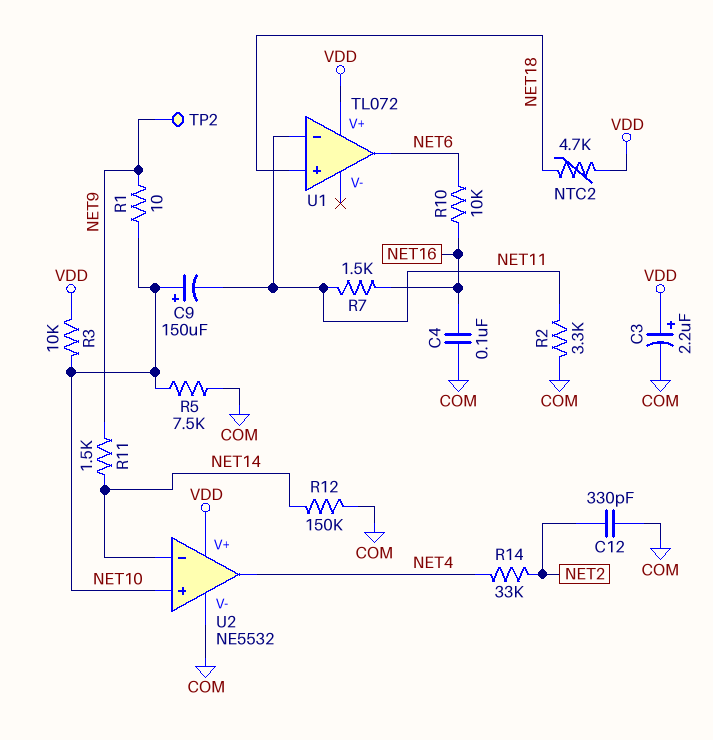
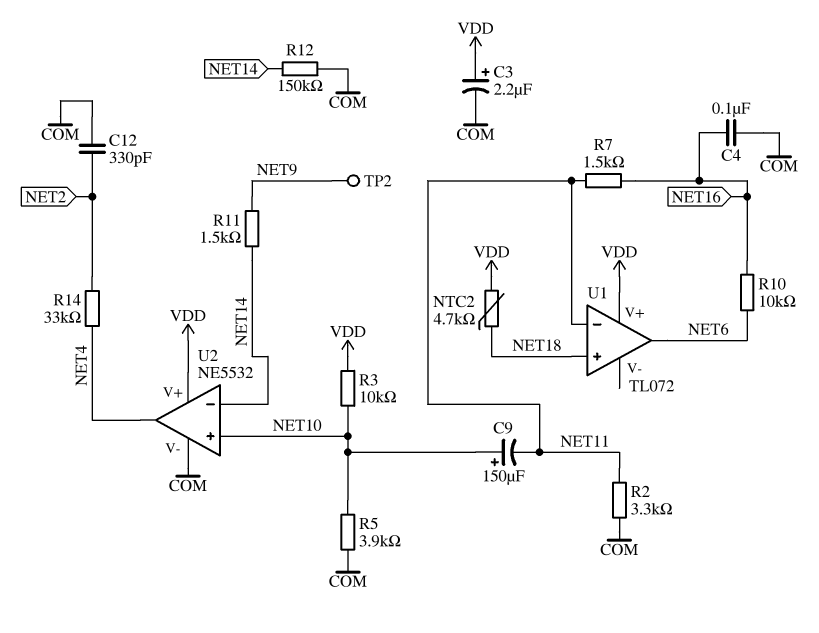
R1: 10 (NET9, NET10) -> none
R5: 7.5k (COM, NET10) -> 3.9k (COM, NET10)

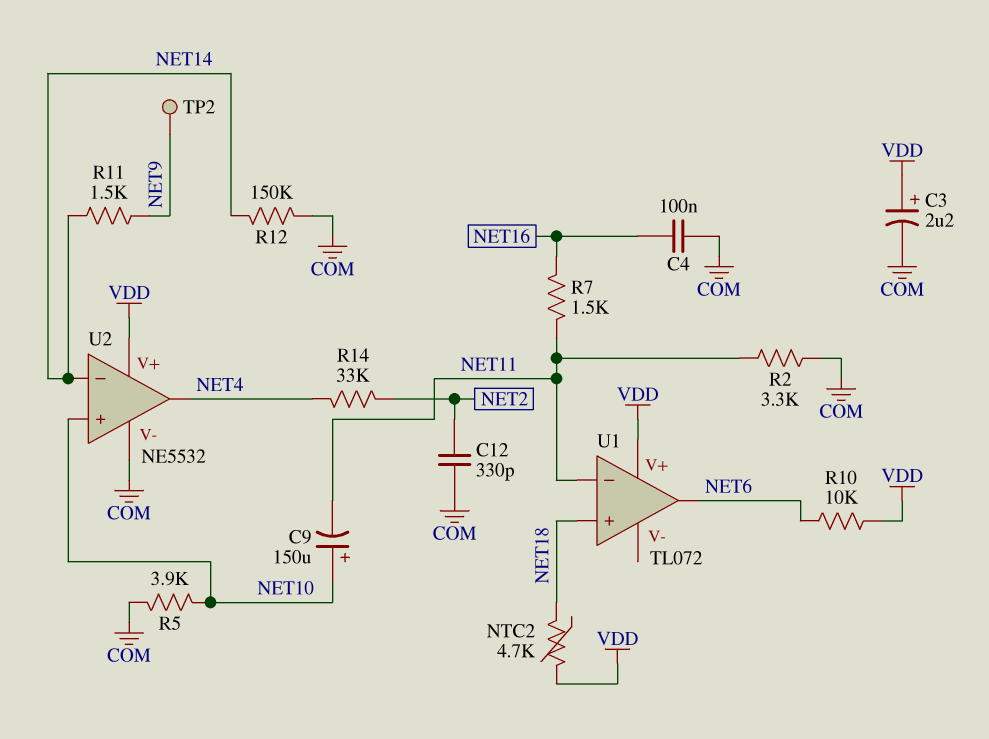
R3: 10k (NET10, VDD) -> none
R10: 10k (NET6, NET16) -> 10k (NET6, VDD)

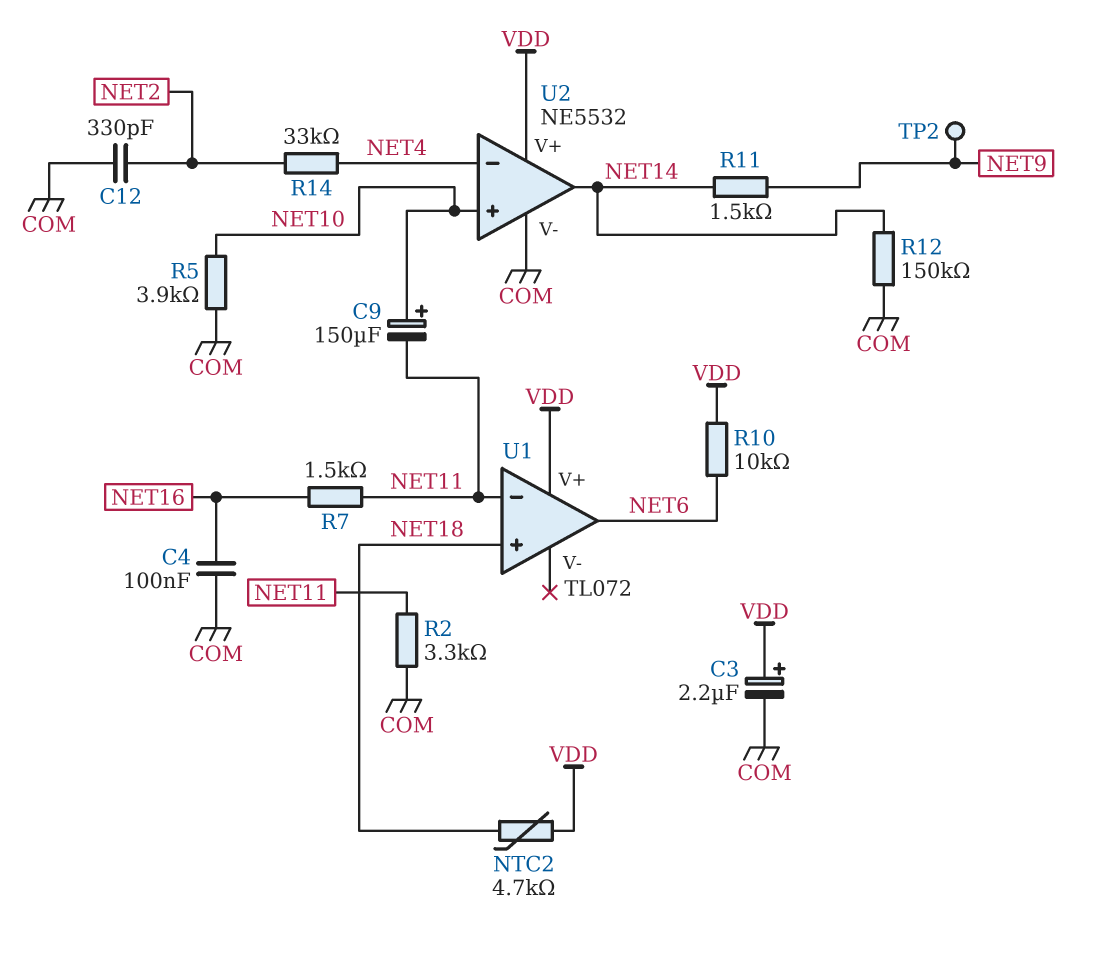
U2 pin in-: NET14 -> NET4
U2 pin out: NET4 -> NET14

